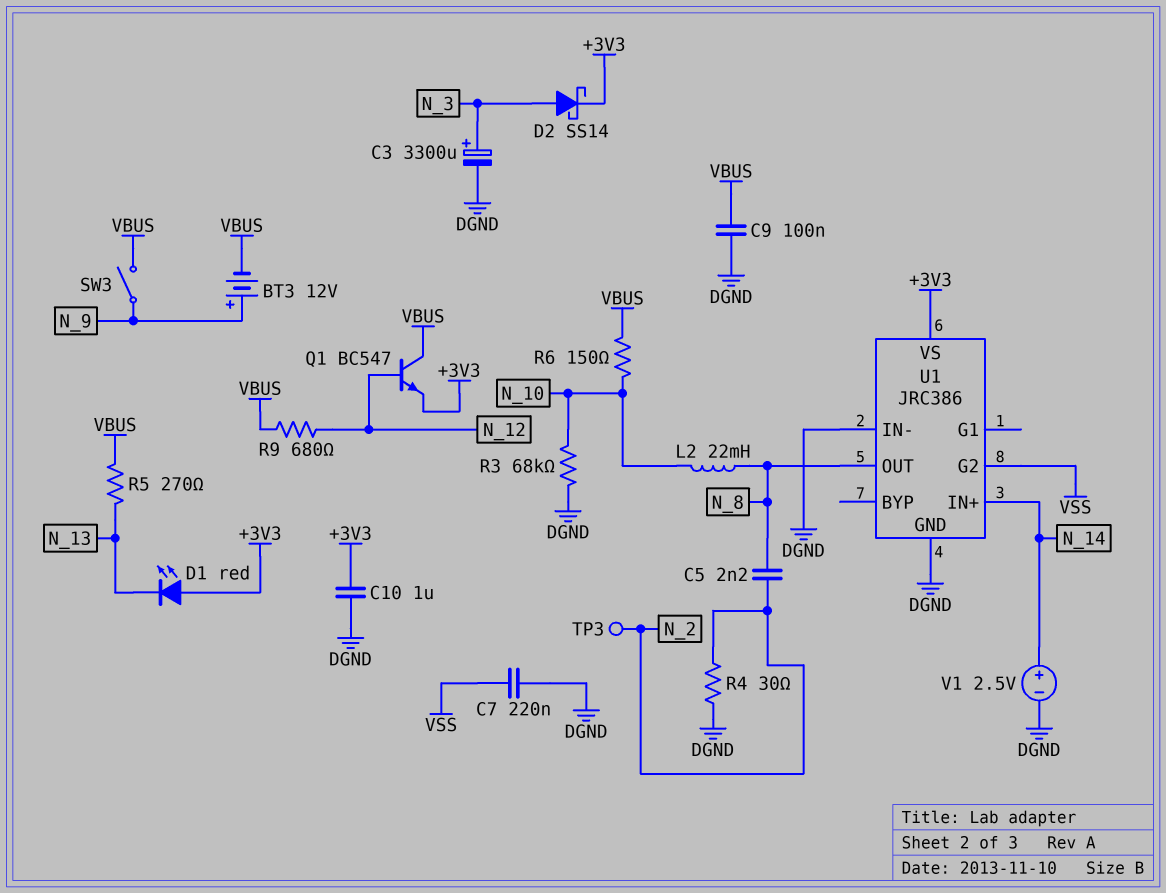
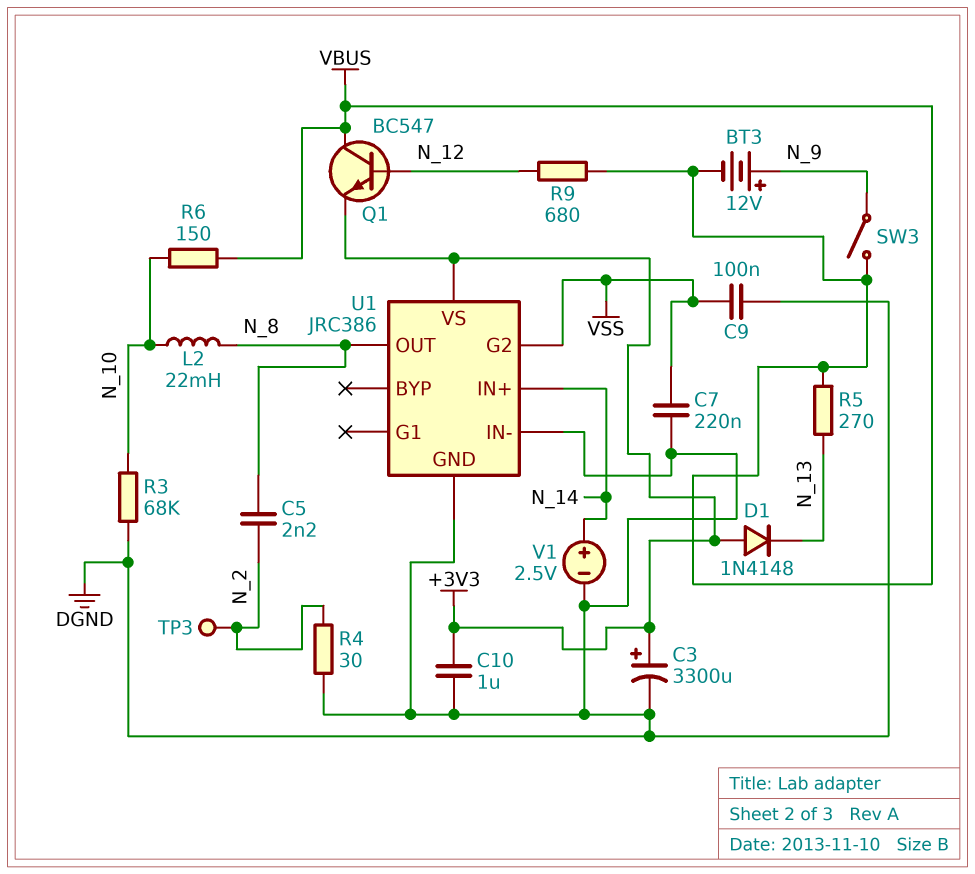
C3: 3300uF (plus N_3, minus DGND) -> 3300uF (plus +3V3, minus DGND)
C9: 100nF (DGND, VBUS) -> 100nF (DGND, VSS)
D1: LED red (A +3V3, K N_13) -> diode 1N4148 (A +3V3, K N_13)
D2: schottky SS14 (A N_3, K +3V3) -> none

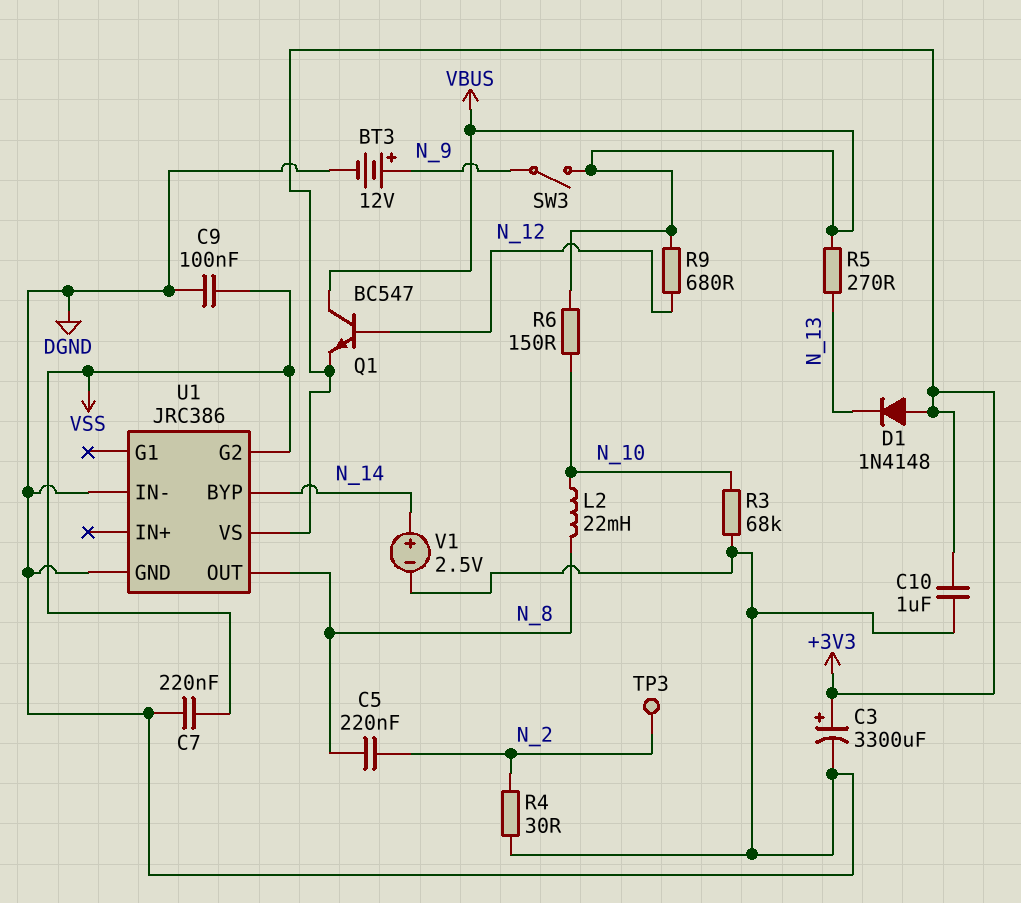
BT3: 12V (plus N_9, minus VBUS) -> 12V (plus N_9, minus DGND)
C5: 2.2nF (N_2, N_8) -> 220nF (N_2, N_8)
U1 pin BYP: none -> N_14
U1 pin IN+: N_14 -> none

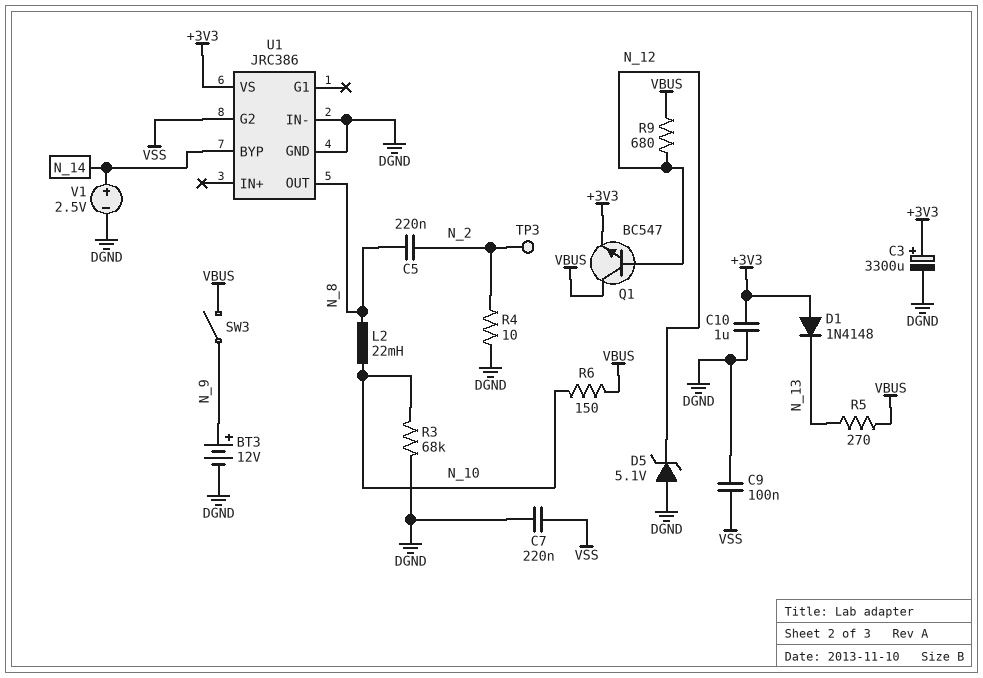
D5: none -> zener 5.1V (A DGND, K N_12)
R4: 30 (DGND, N_2) -> 10 (DGND, N_2)

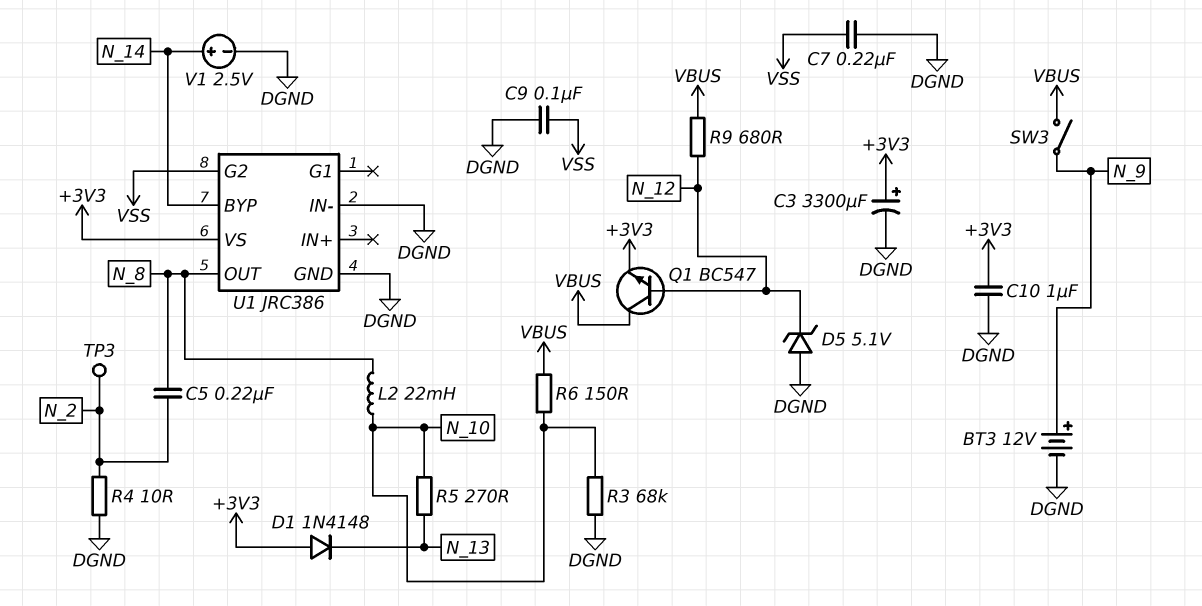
R5: 270 (N_13, VBUS) -> 270 (N_10, N_13)

